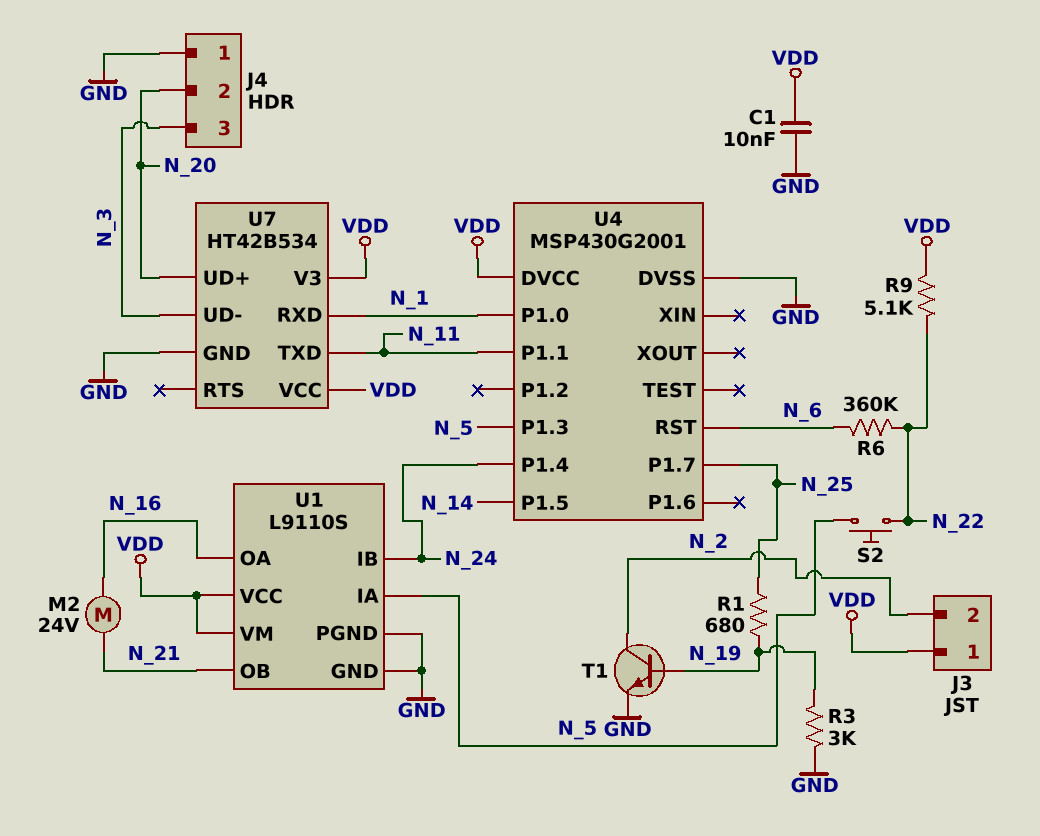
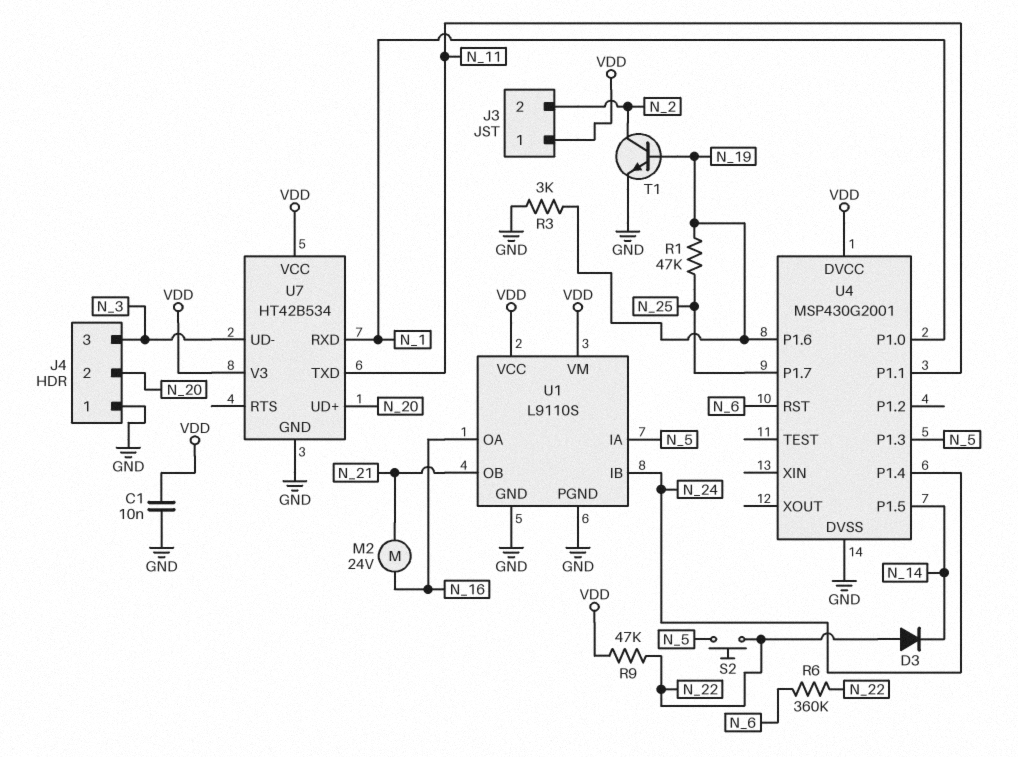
D3: none -> diode (A N_22, K N_14)
R1: 680 (N_19, N_25) -> 47k (N_19, N_25)
R9: 5.1k (N_22, VDD) -> 47k (N_22, VDD)
U4 pin P1.6: none -> N_19

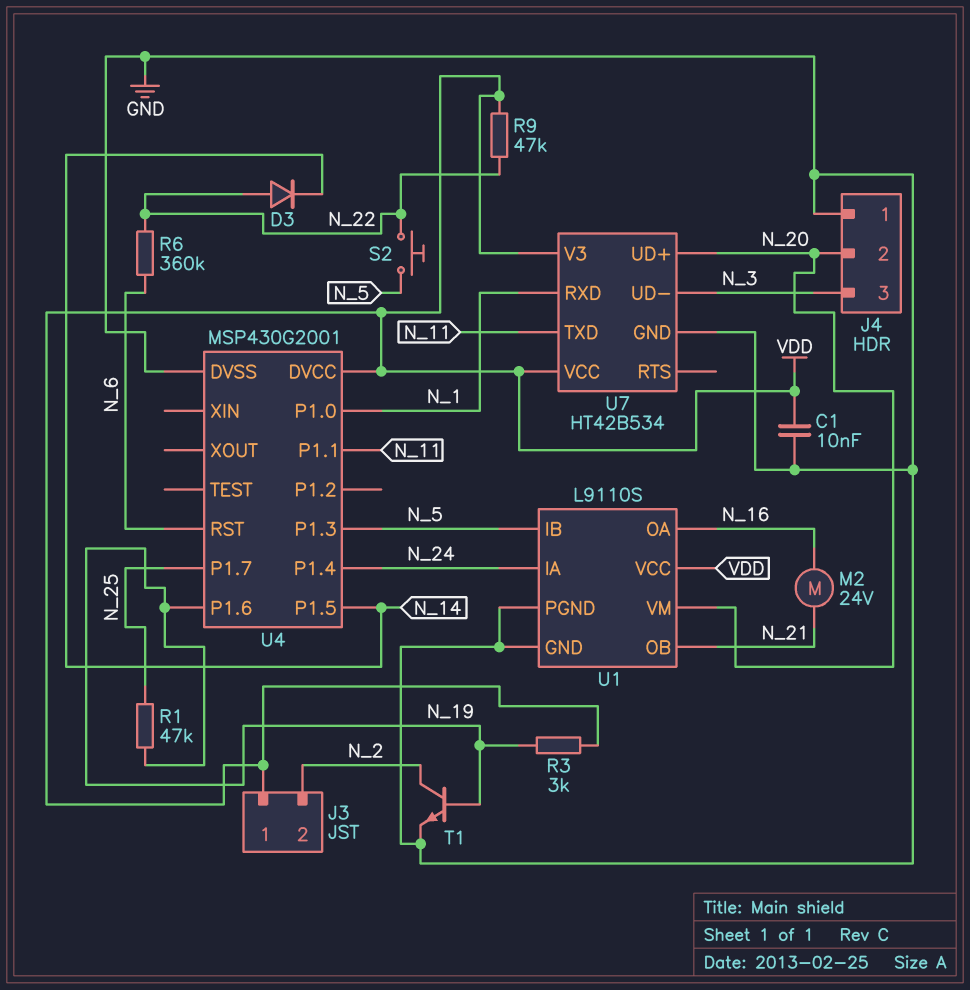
R3: 3k (GND, N_19) -> 3k (N_19, VDD)
U1 pin IA: N_5 -> N_24
U1 pin IB: N_24 -> N_5
U1 pin VM: VDD -> N_20

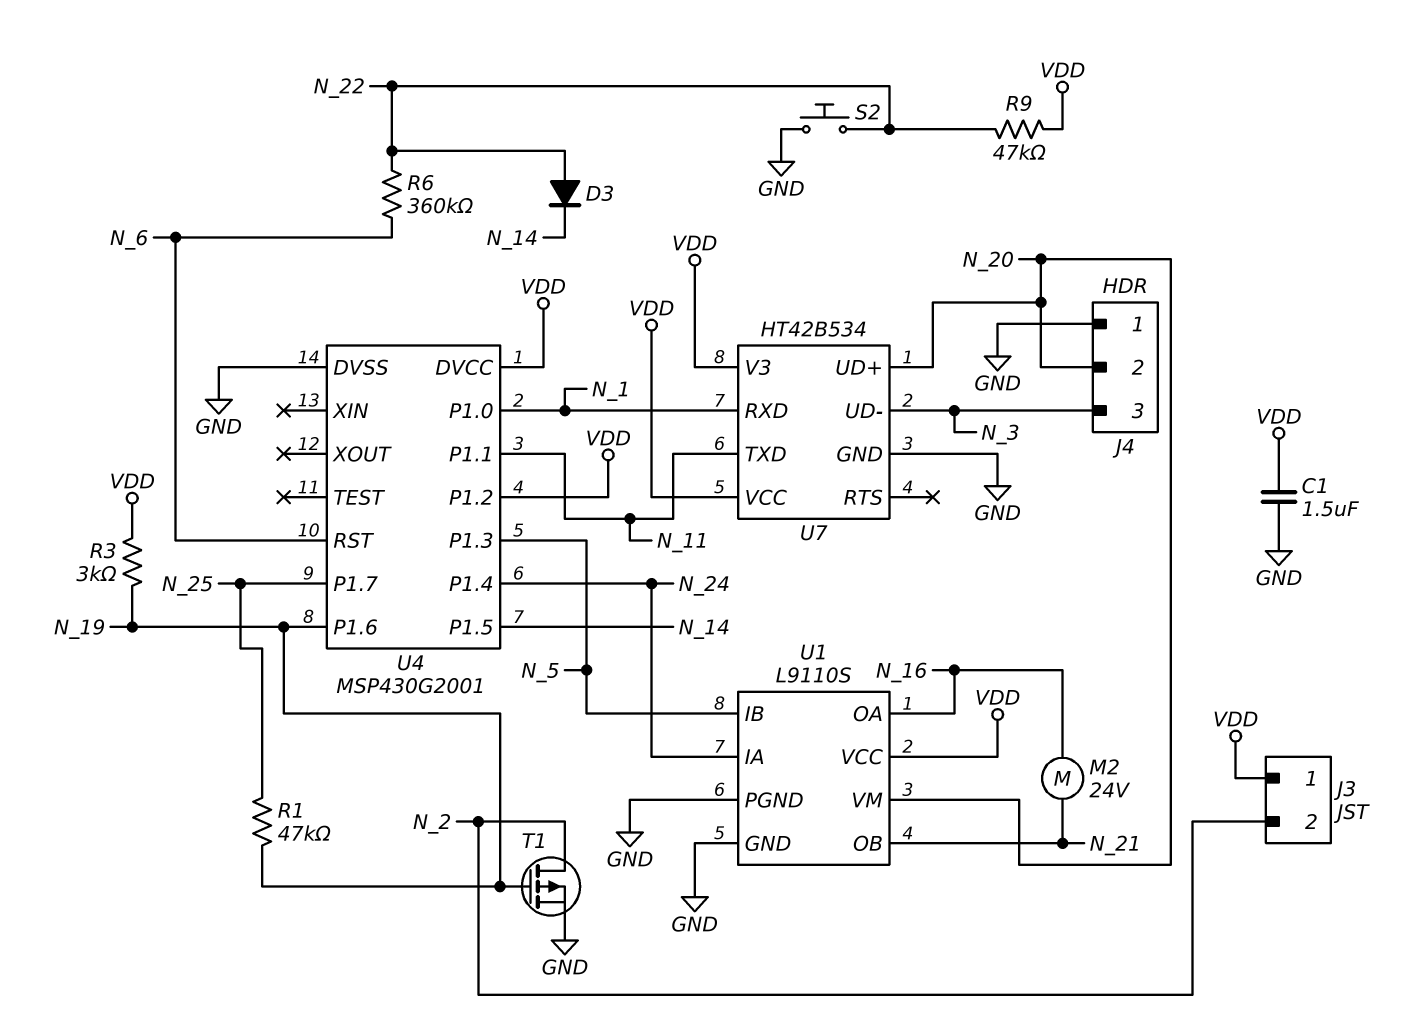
C1: 10nF (GND, VDD) -> 1.5uF (GND, VDD)
S2: button (N_5, N_22) -> button (GND, N_22)
T1: NPN (B N_19, C N_2, E GND) -> PMOS (G N_19, D N_2, S GND)
U4 pin P1.2: none -> VDD

